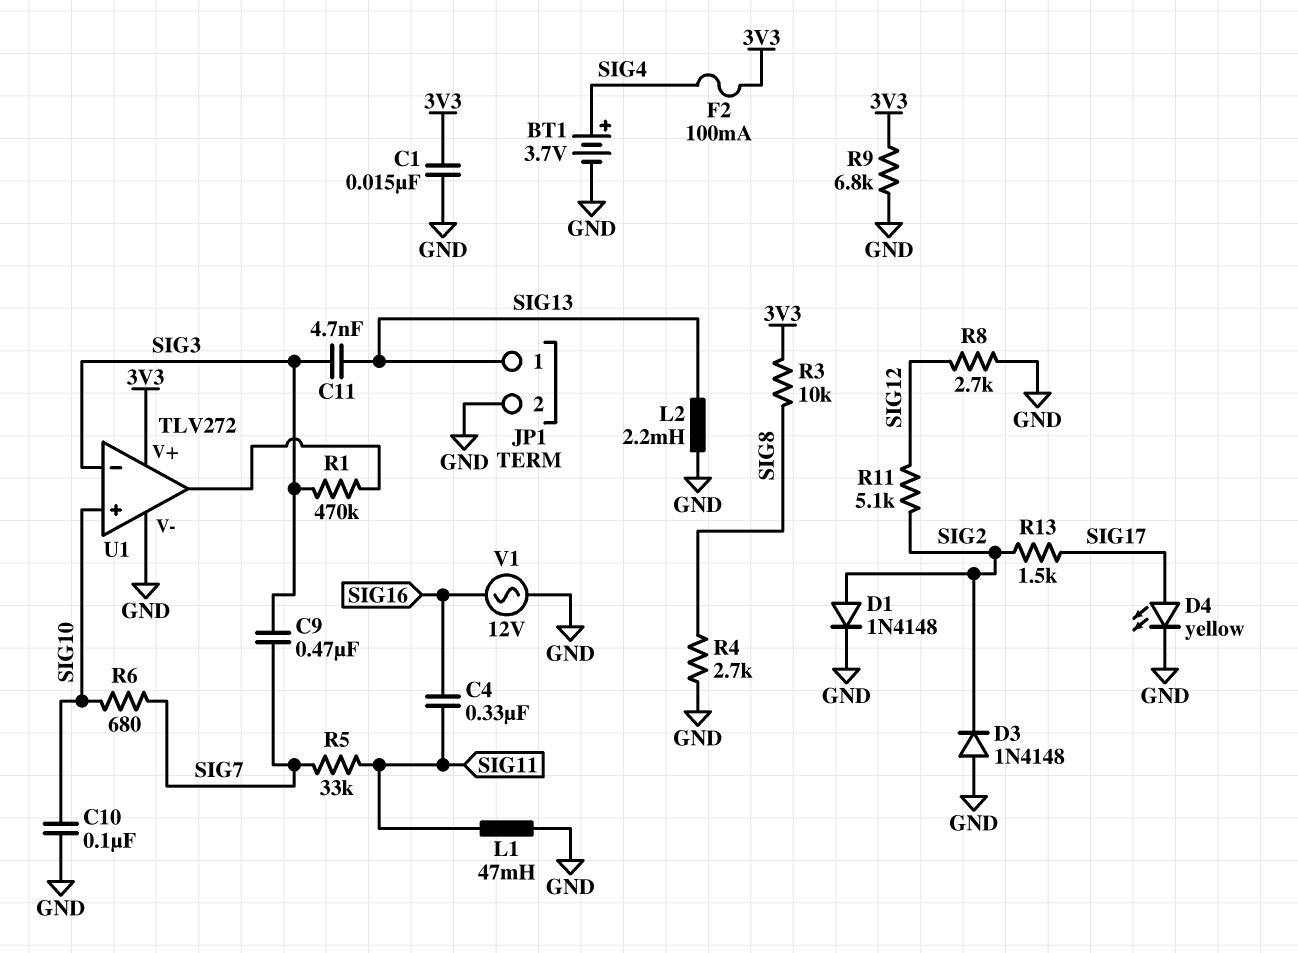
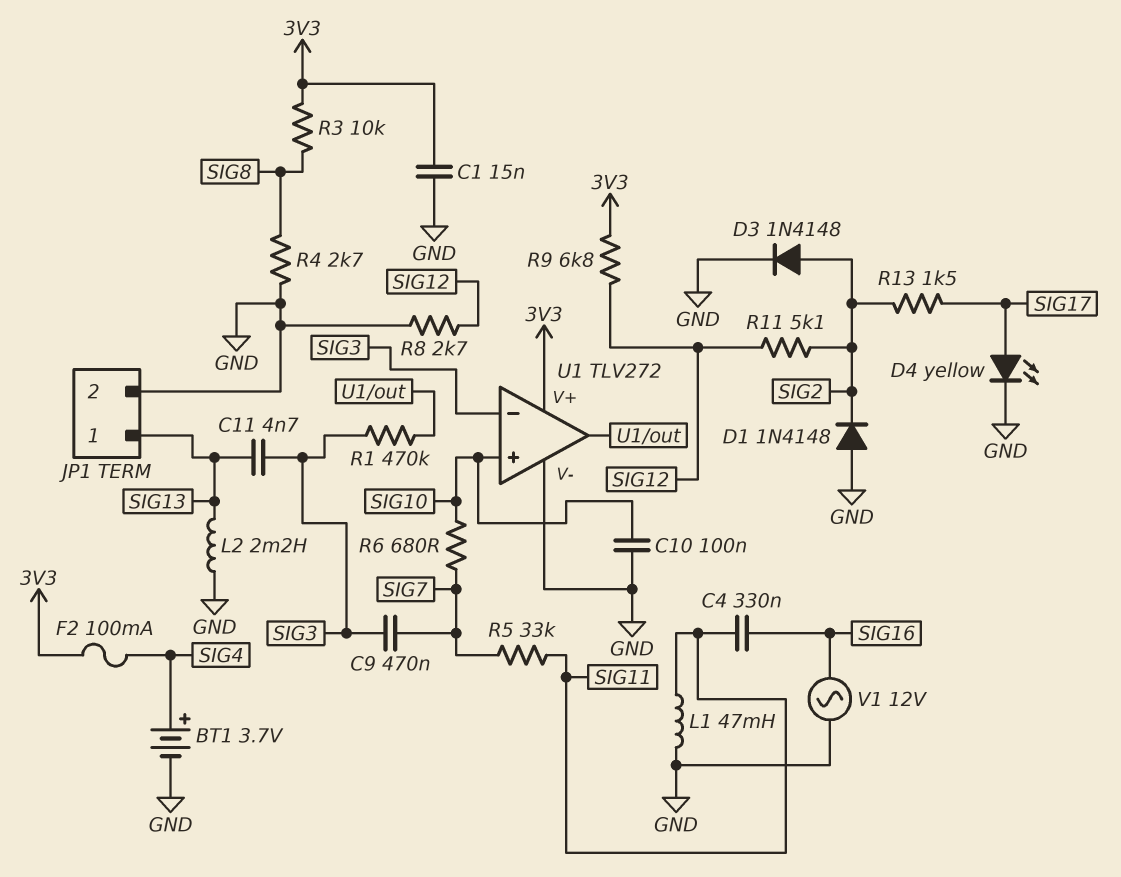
D1: diode 1N4148 (A SIG2, K GND) -> diode 1N4148 (A GND, K SIG2)
D3: diode 1N4148 (A GND, K SIG2) -> diode 1N4148 (A SIG2, K GND)
R9: 6.8k (3V3, GND) -> 6.8k (3V3, SIG12)

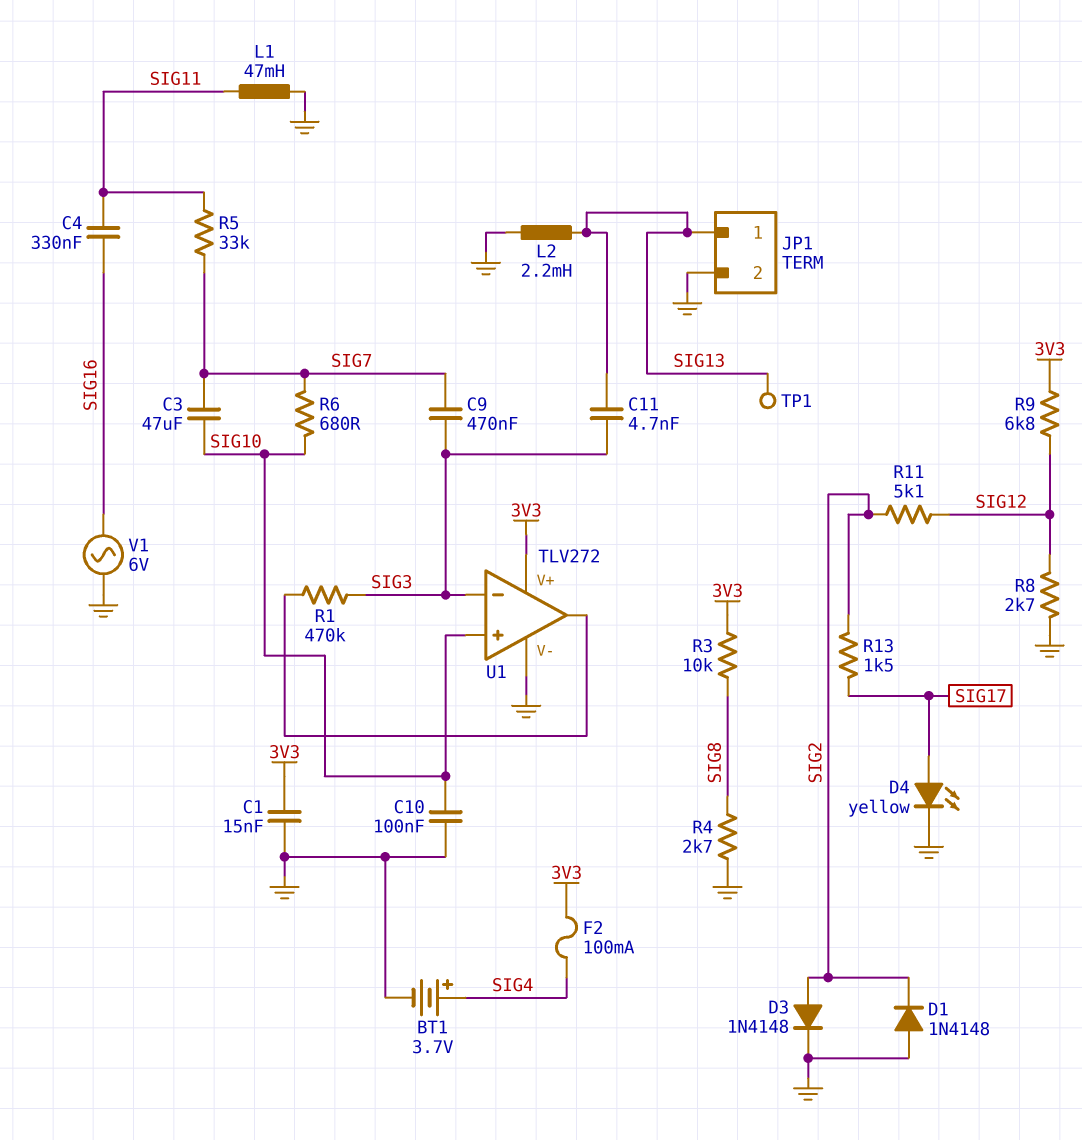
C3: none -> 47uF (SIG7, SIG10)
TP1: none -> test point (SIG13)
V1: AC 12V (GND, SIG16) -> AC 6V (GND, SIG16)

